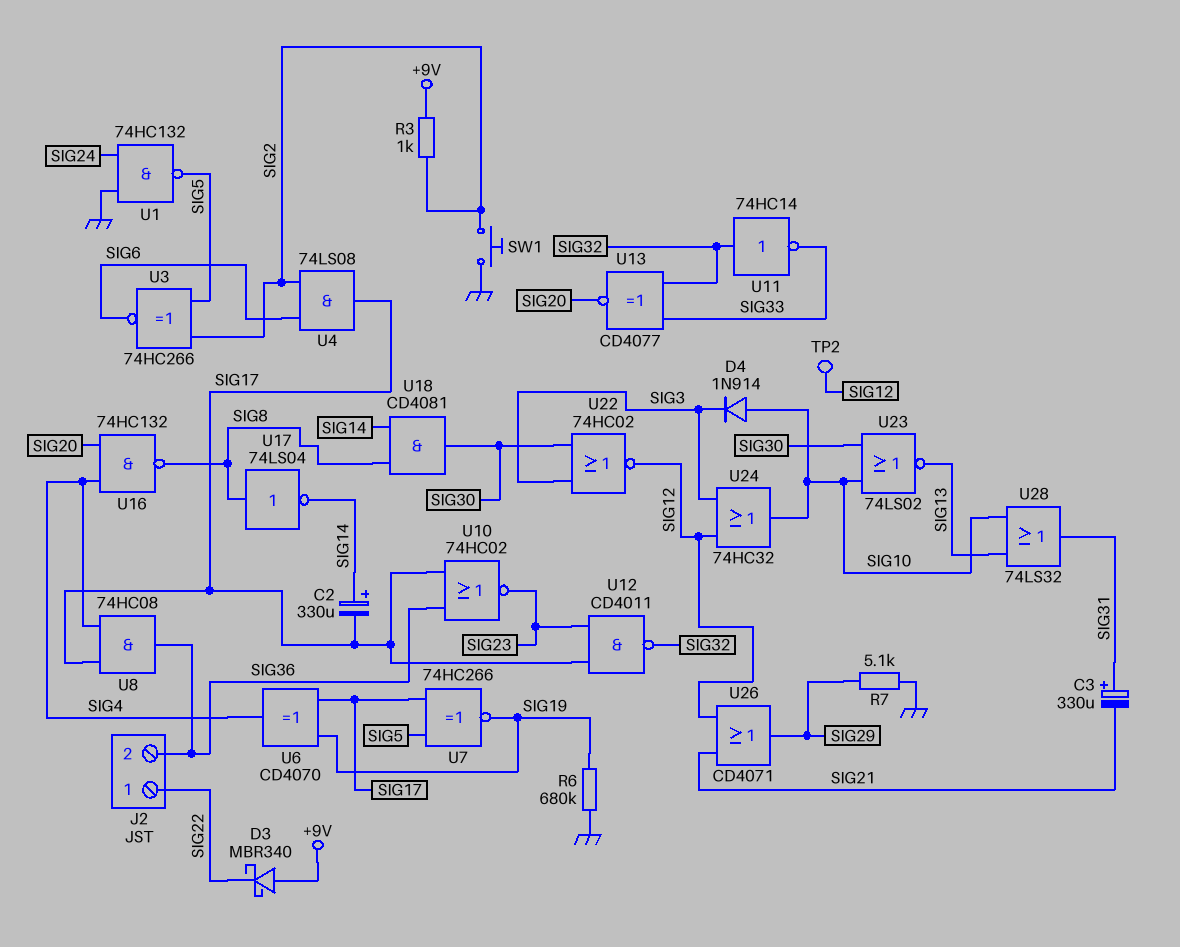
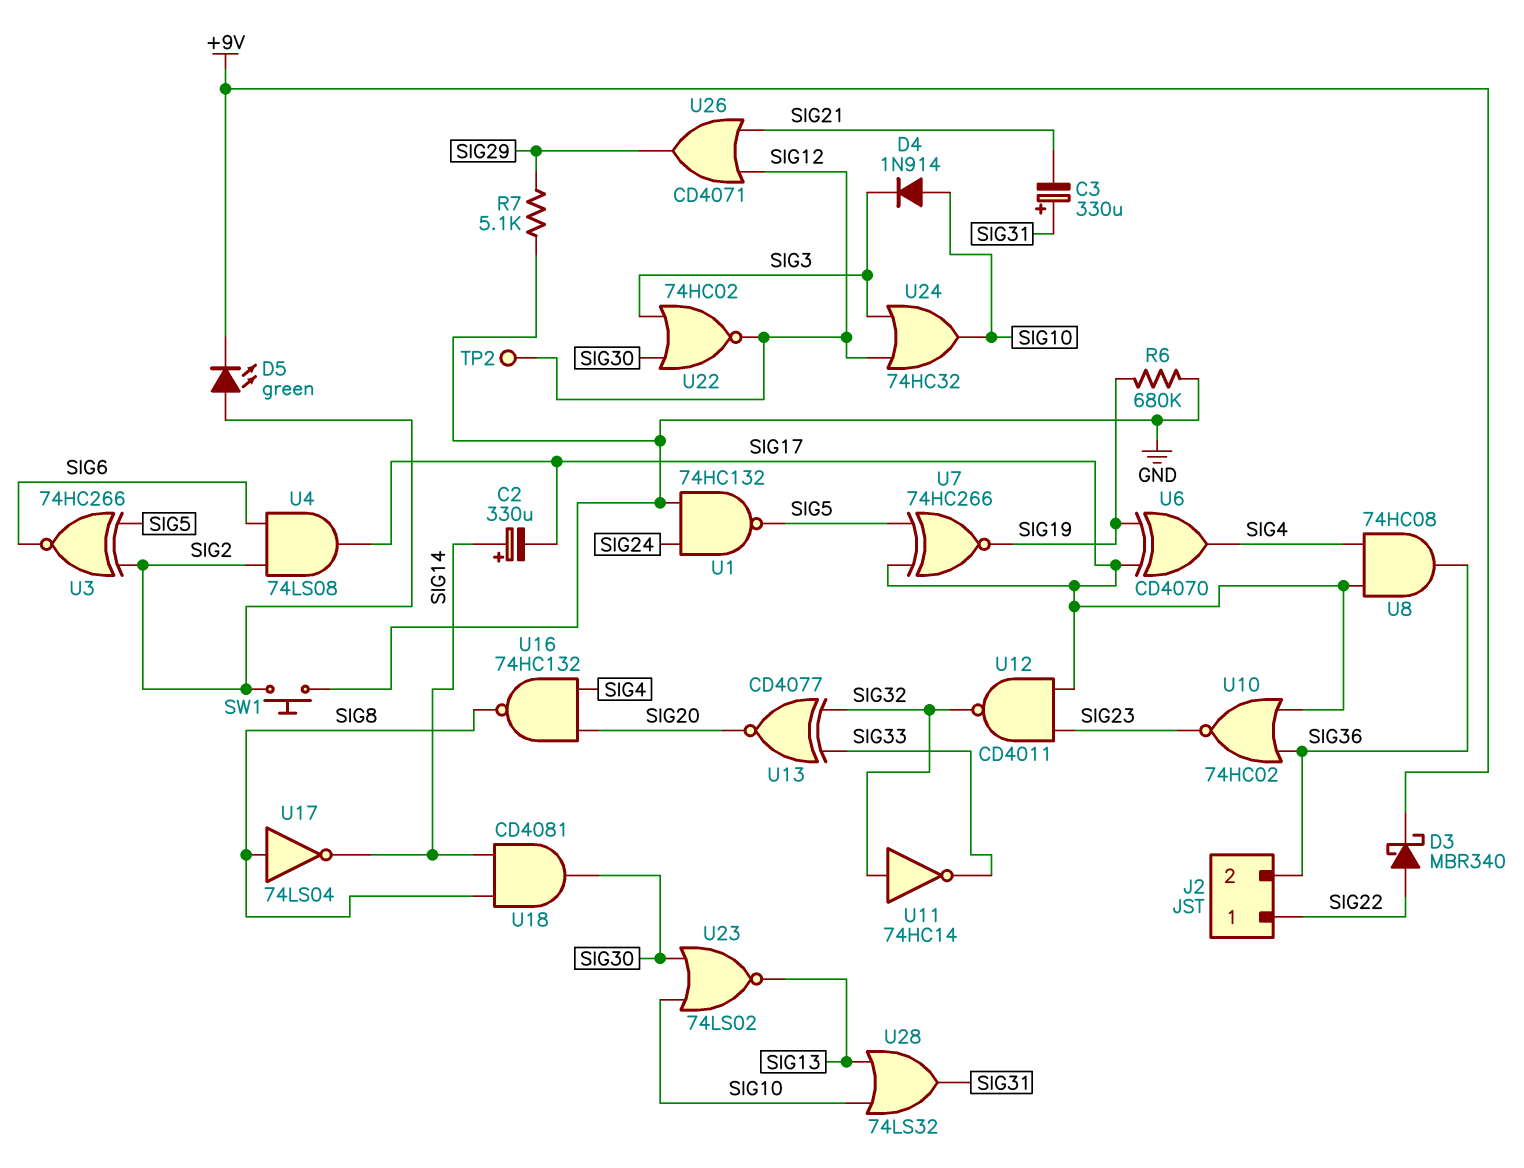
D3: schottky MBR340 (A +9V, K SIG22) -> schottky MBR340 (A SIG22, K +9V)
D5: none -> LED green (A SIG2, K +9V)
R3: 1k (+9V, SIG2) -> none

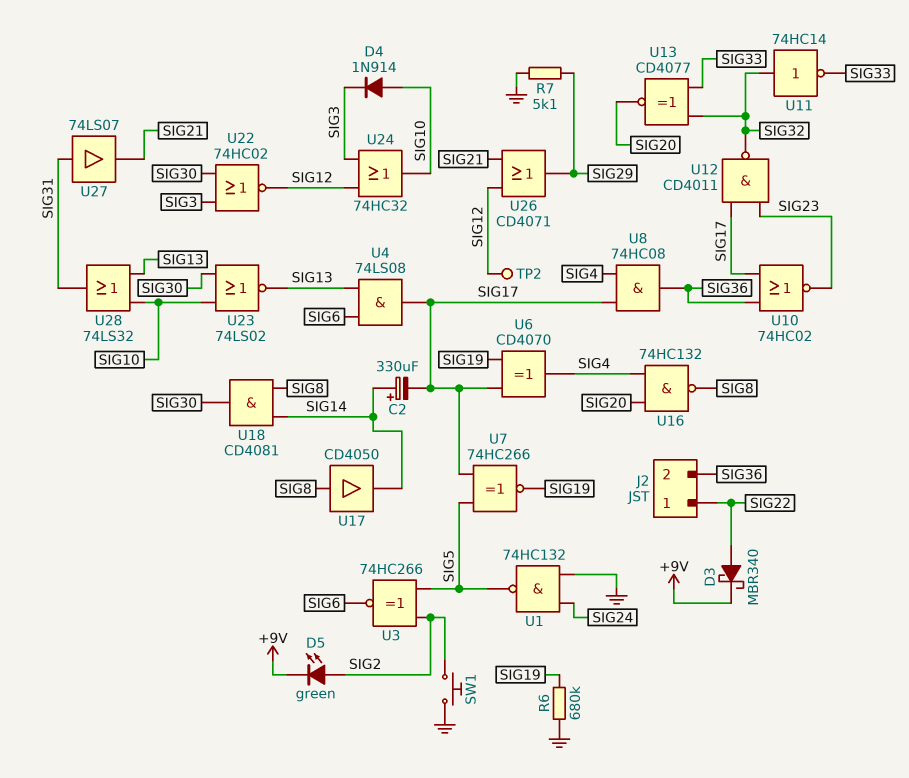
C3: 330uF (plus SIG31, minus SIG21) -> none
U4: AND 74LS08 (in SIG2, in SIG6, out SIG17) -> AND 74LS08 (in SIG6, in SIG13, out SIG17)
U17: NOT 74LS04 (in SIG8, out SIG14) -> buffer CD4050 (in SIG8, out SIG14)
U27: none -> buffer 74LS07 (in SIG31, out SIG21)

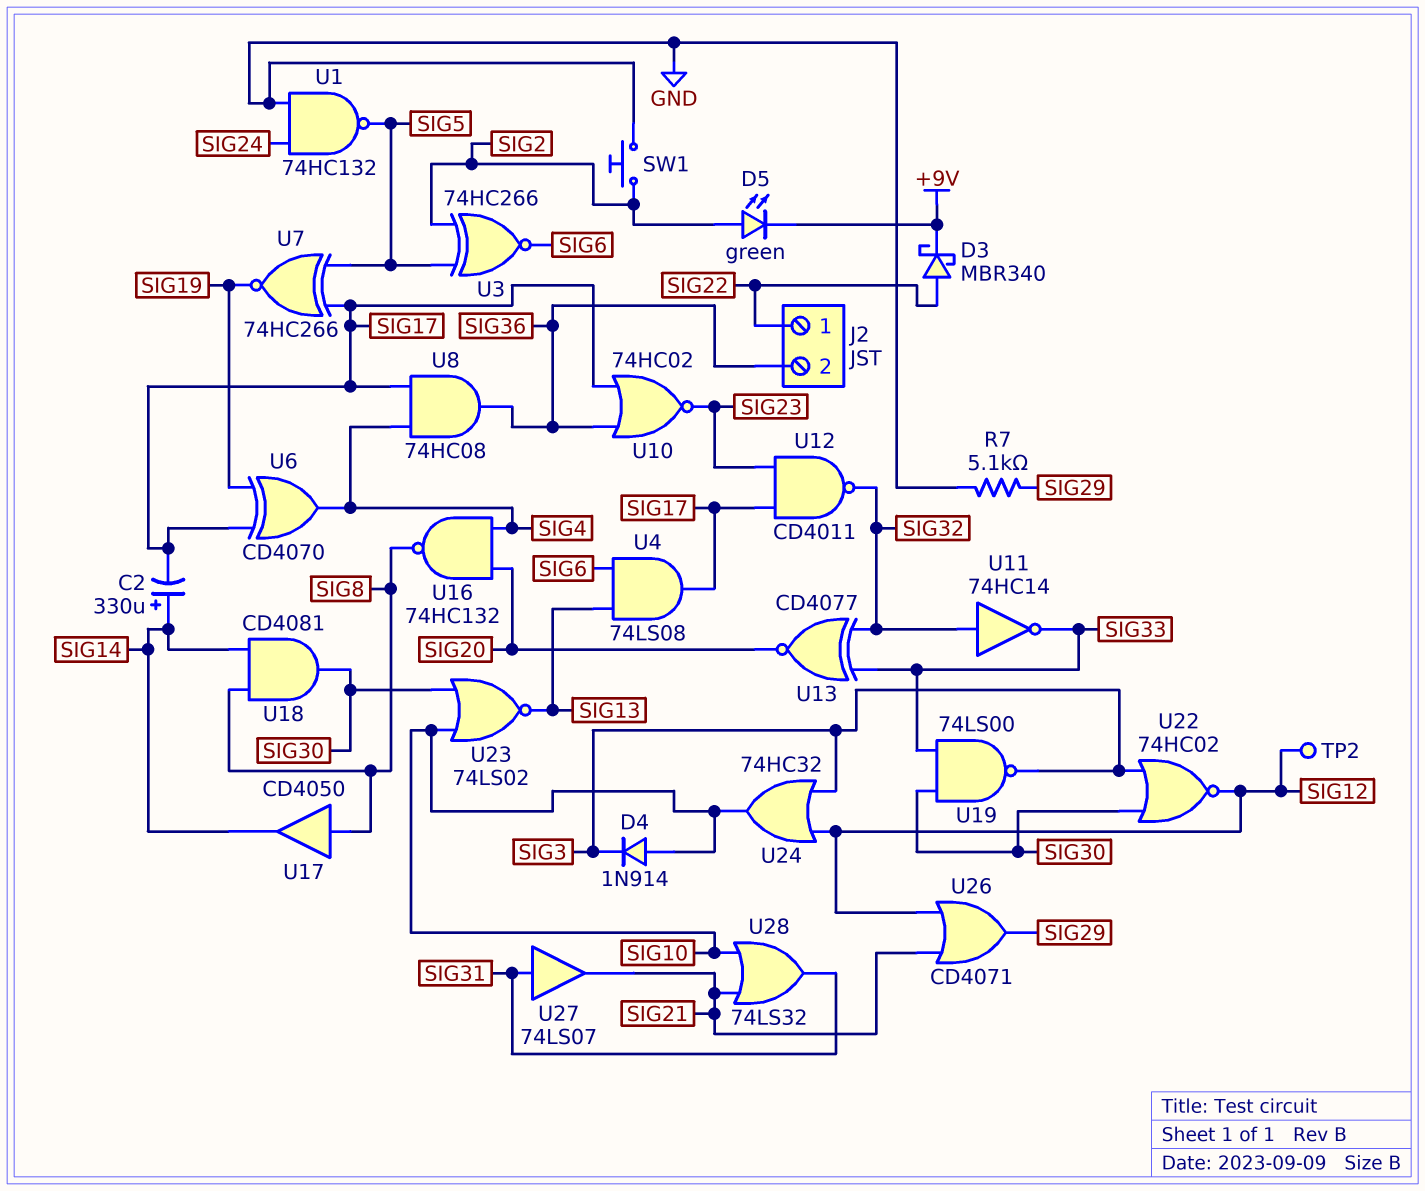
R6: 680k (GND, SIG19) -> none
U19: none -> NAND 74LS00 (in SIG30, in SIG33, out SIG3)
U28: OR 74LS32 (in SIG10, in SIG13, out SIG31) -> OR 74LS32 (in SIG10, in SIG21, out SIG31)

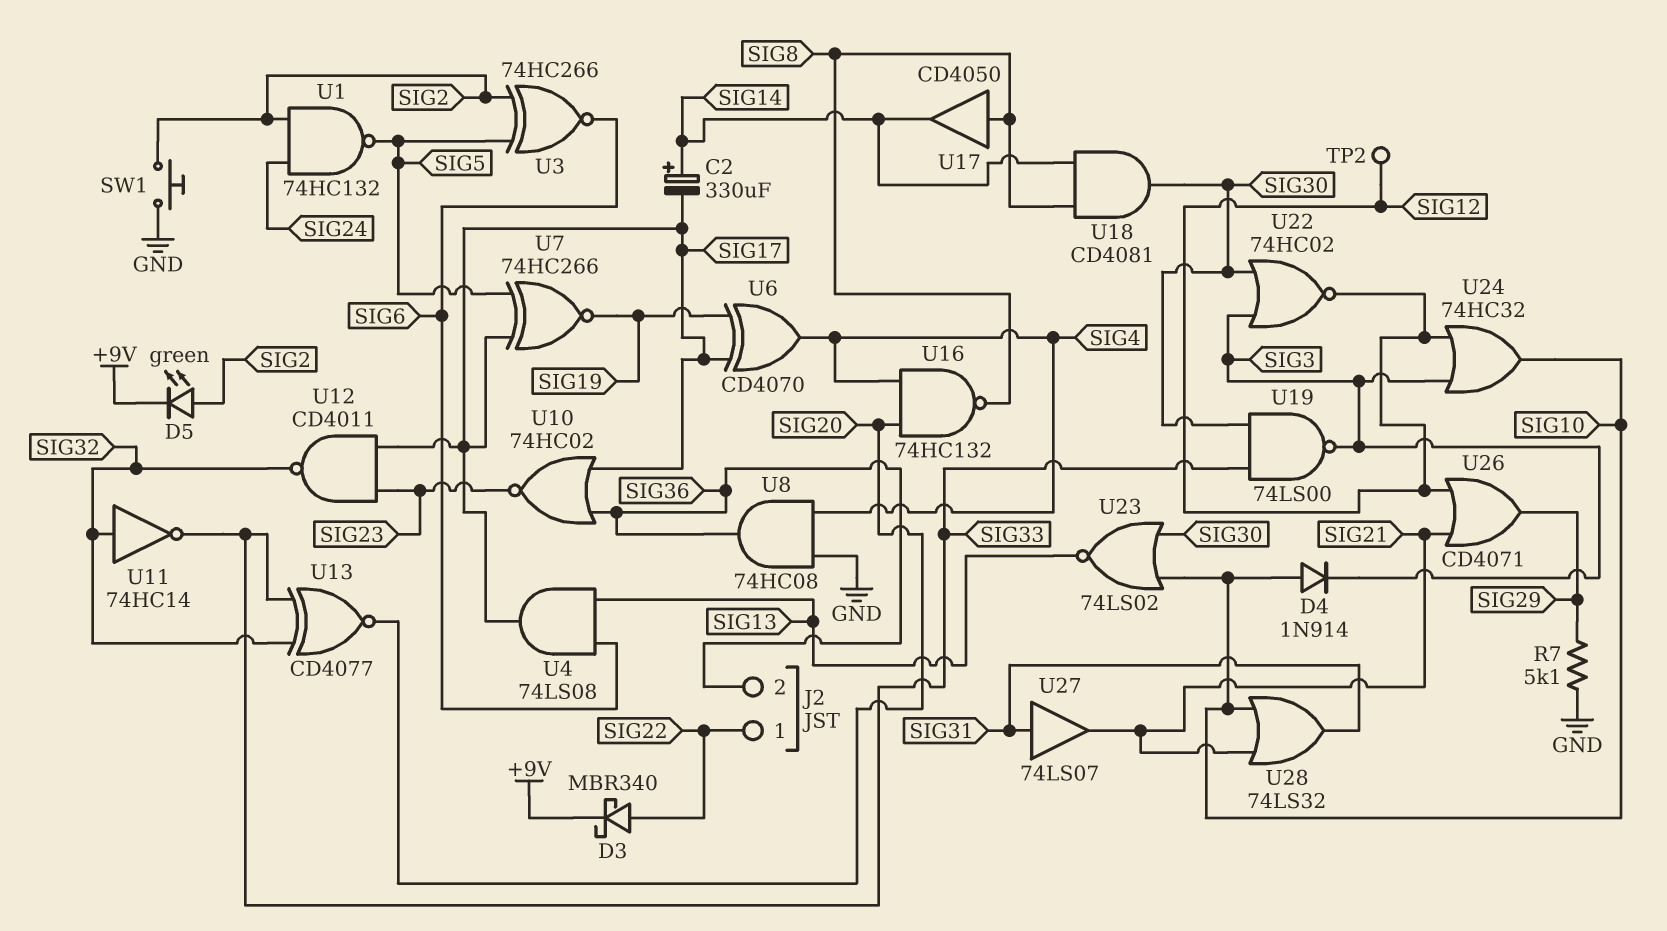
U1: NAND 74HC132 (in GND, in SIG24, out SIG5) -> NAND 74HC132 (in SIG2, in SIG24, out SIG5)
U8: AND 74HC08 (in SIG4, in SIG17, out SIG36) -> AND 74HC08 (in GND, in SIG4, out SIG36)

